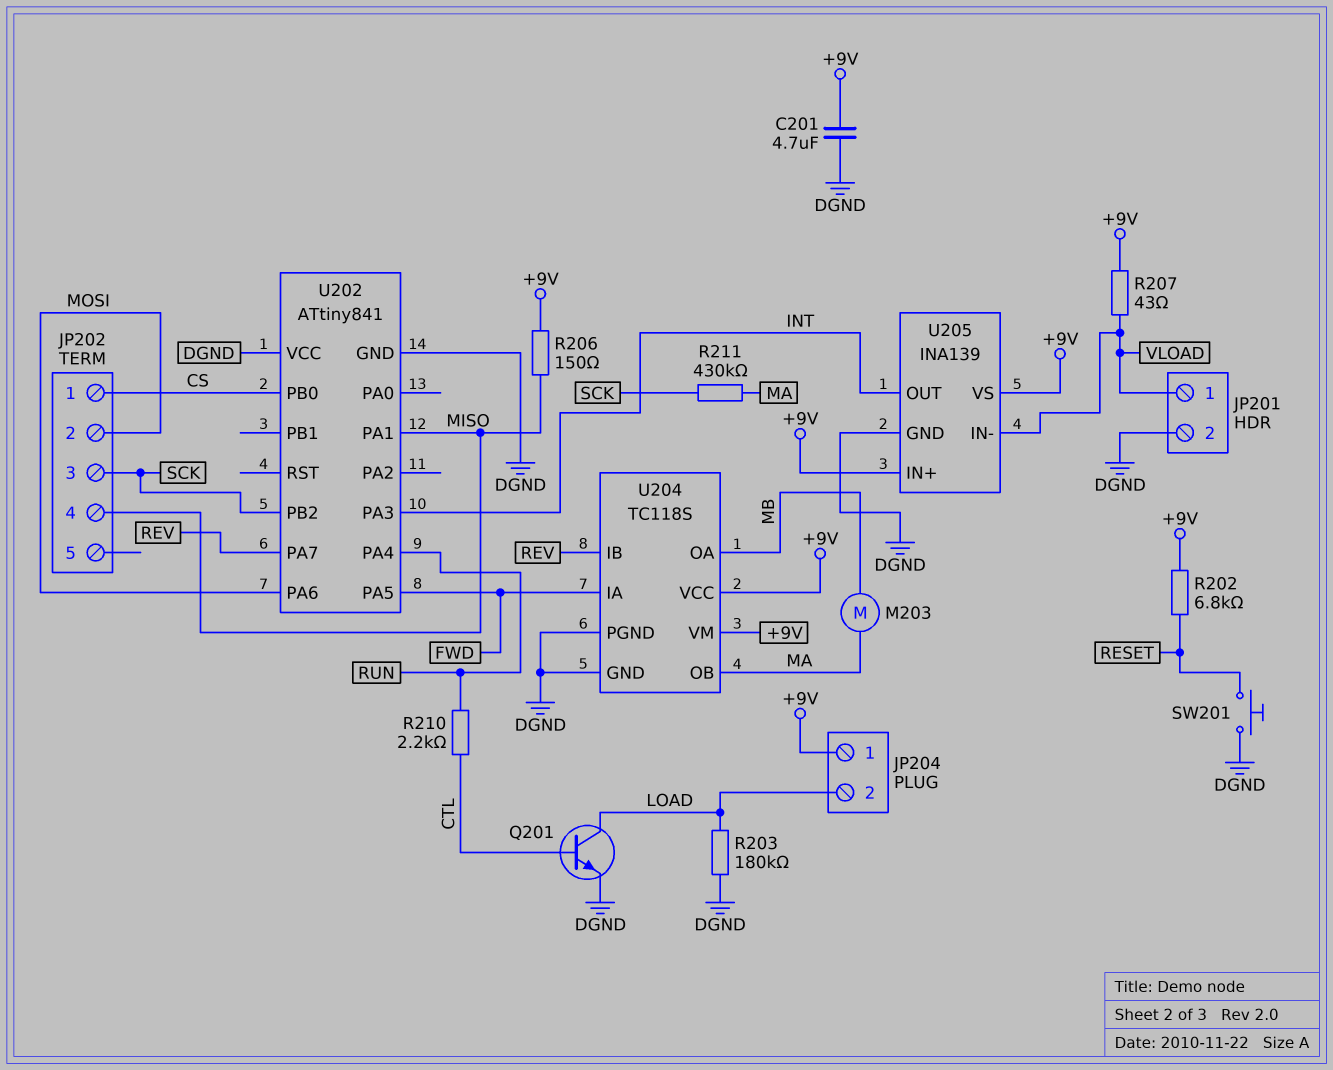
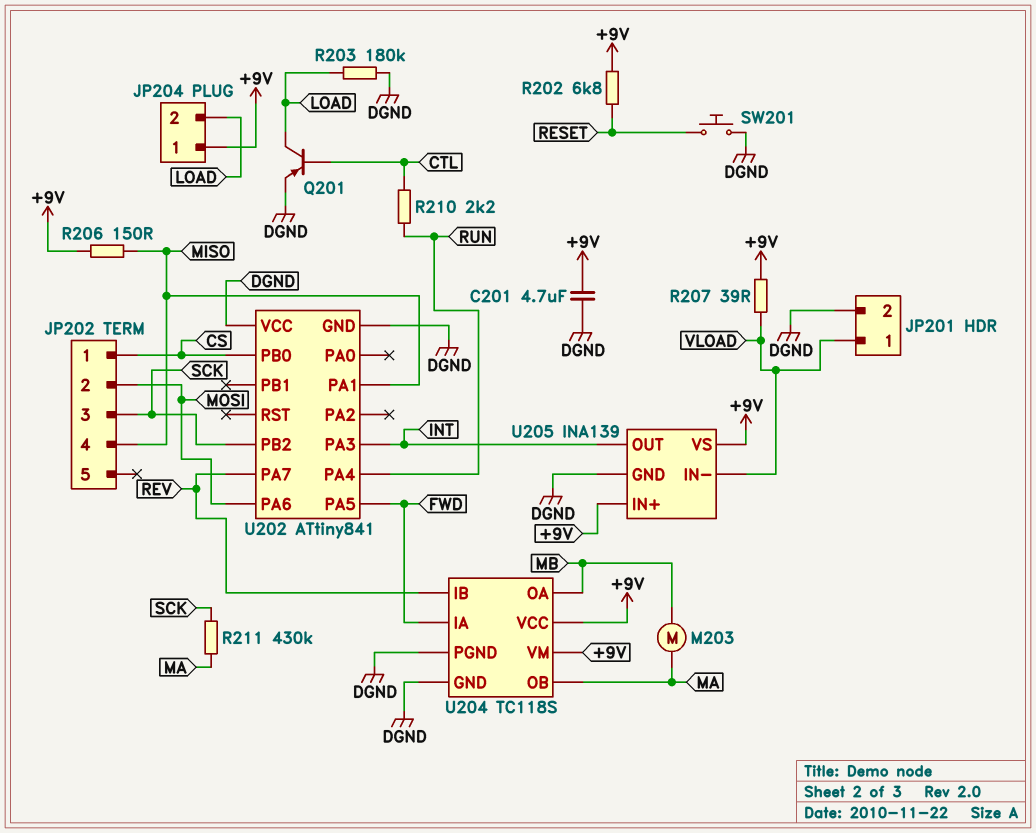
Q201: NPN (B CTL, C LOAD, E DGND) -> PNP (B CTL, C LOAD, E DGND)
R207: 43 (+9V, VLOAD) -> 39 (+9V, VLOAD)

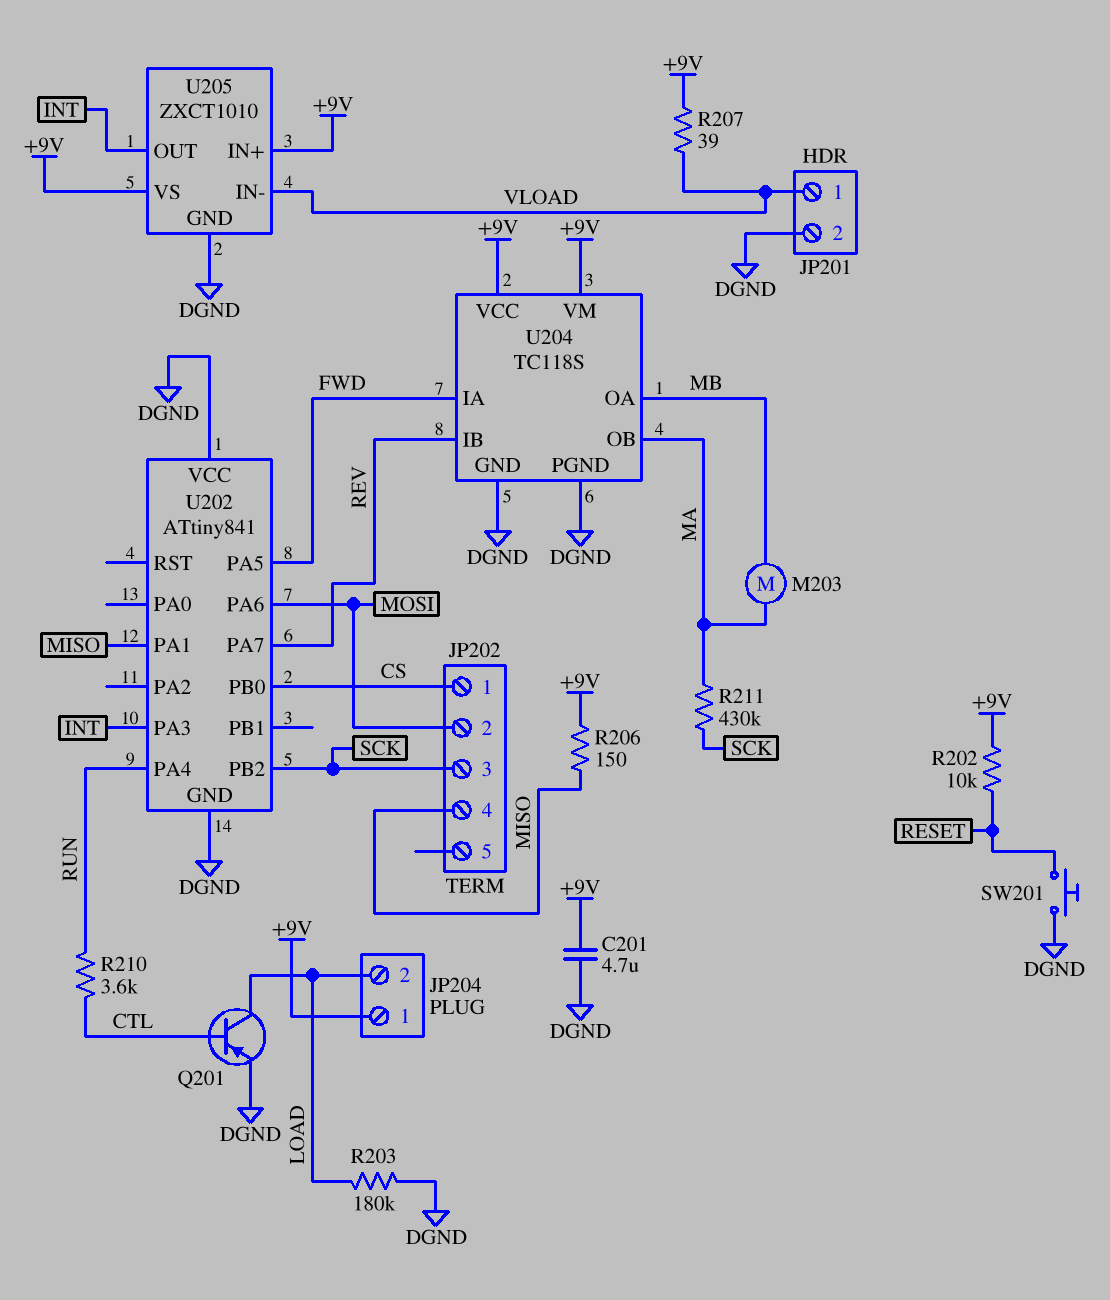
R202: 6.8k (+9V, RESET) -> 10k (+9V, RESET)
R210: 2.2k (CTL, RUN) -> 3.6k (CTL, RUN)
U205: INA139 -> ZXCT1010

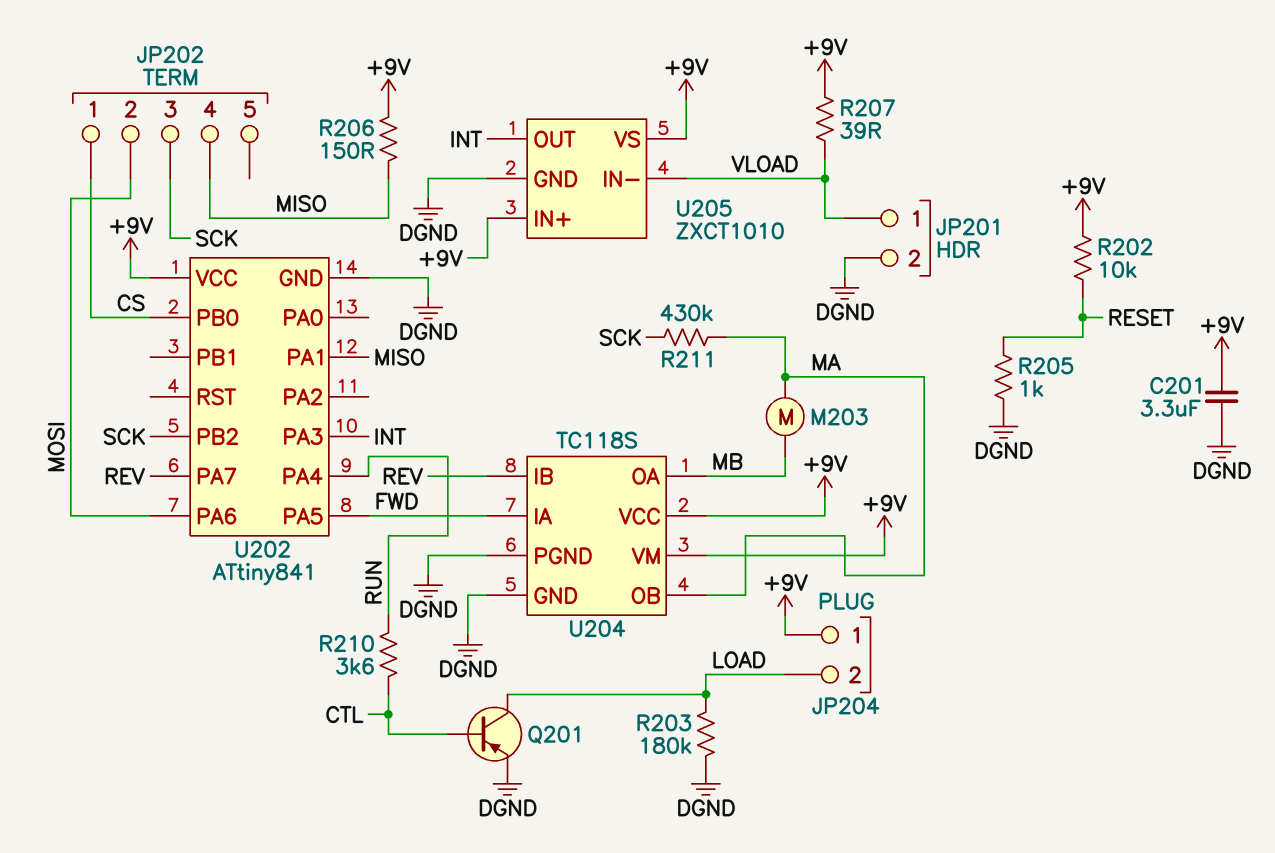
C201: 4.7uF (+9V, DGND) -> 3.3uF (+9V, DGND)
R205: none -> 1k (DGND, RESET)
SW201: button (DGND, RESET) -> none
U202 pin VCC: DGND -> +9V

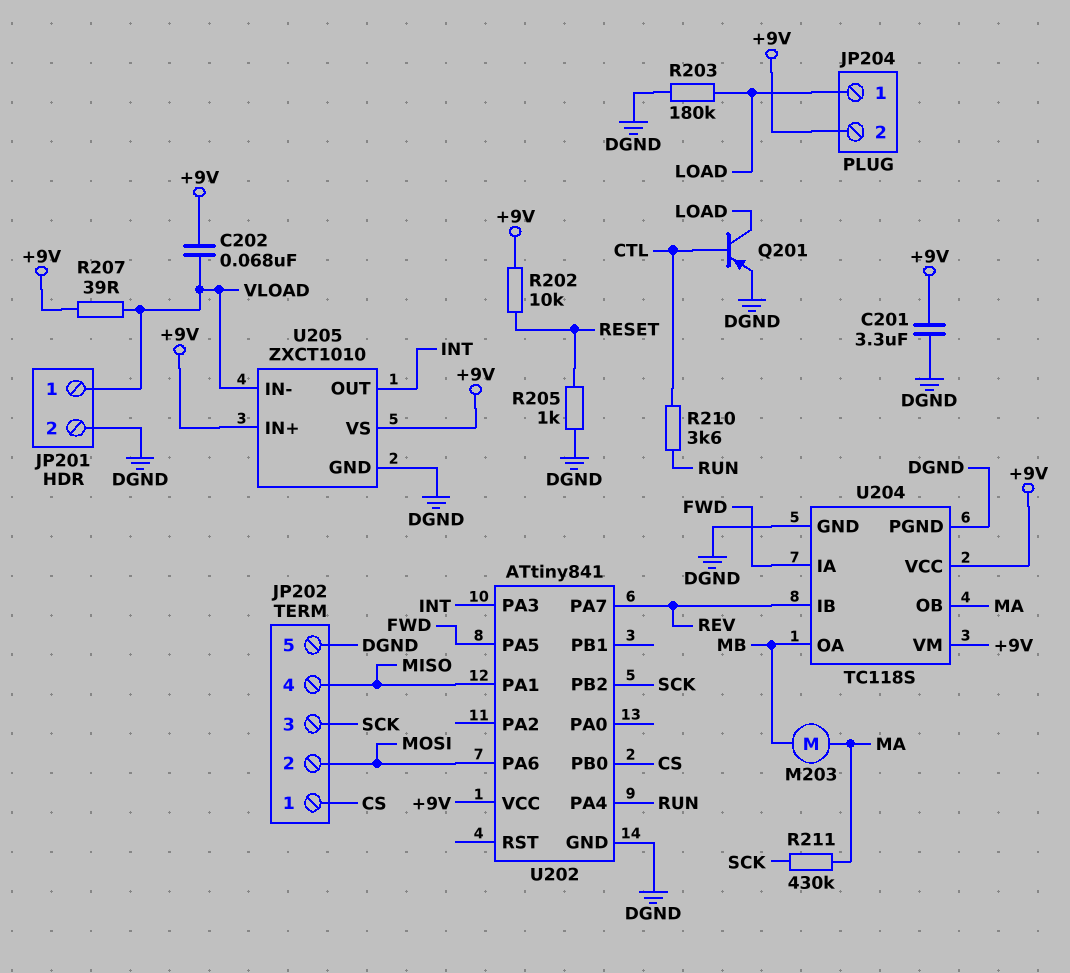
C202: none -> 68nF (+9V, VLOAD)
JP202 pin 5: none -> DGND
JP204 pin 1: +9V -> LOAD
JP204 pin 2: LOAD -> +9V
R206: 150 (+9V, MISO) -> none

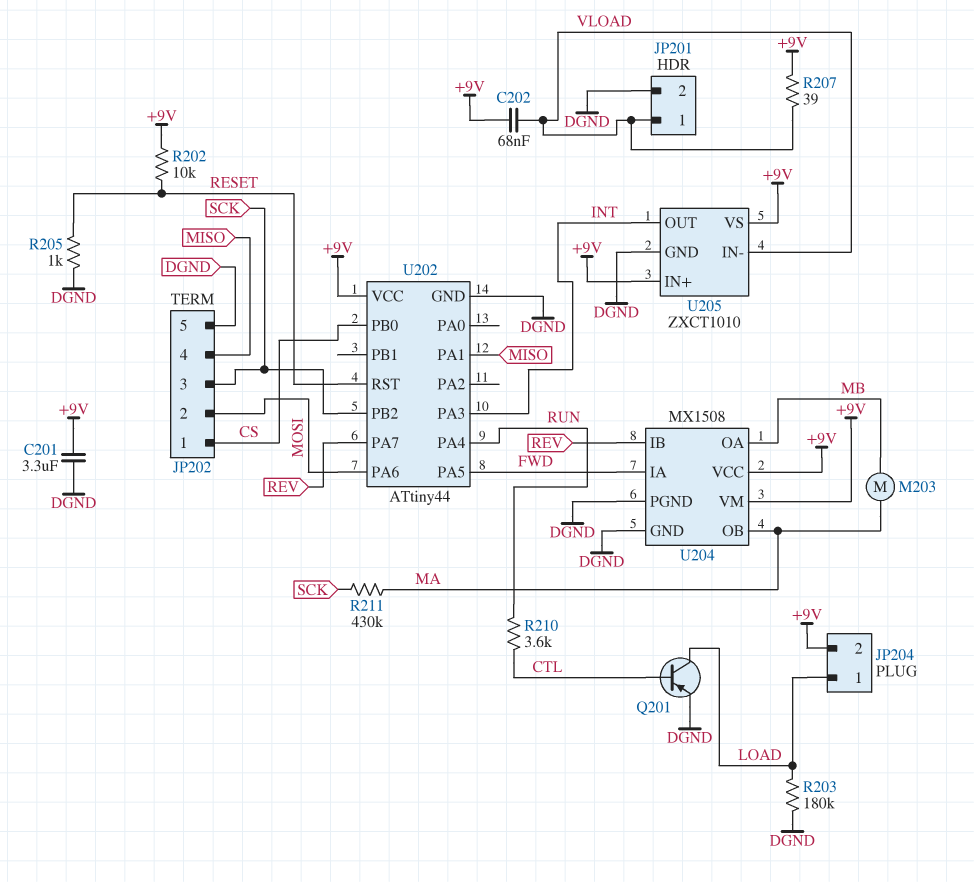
U202: ATtiny841 -> ATtiny44
U202 pin RST: none -> RESET
U204: TC118S -> MX1508

